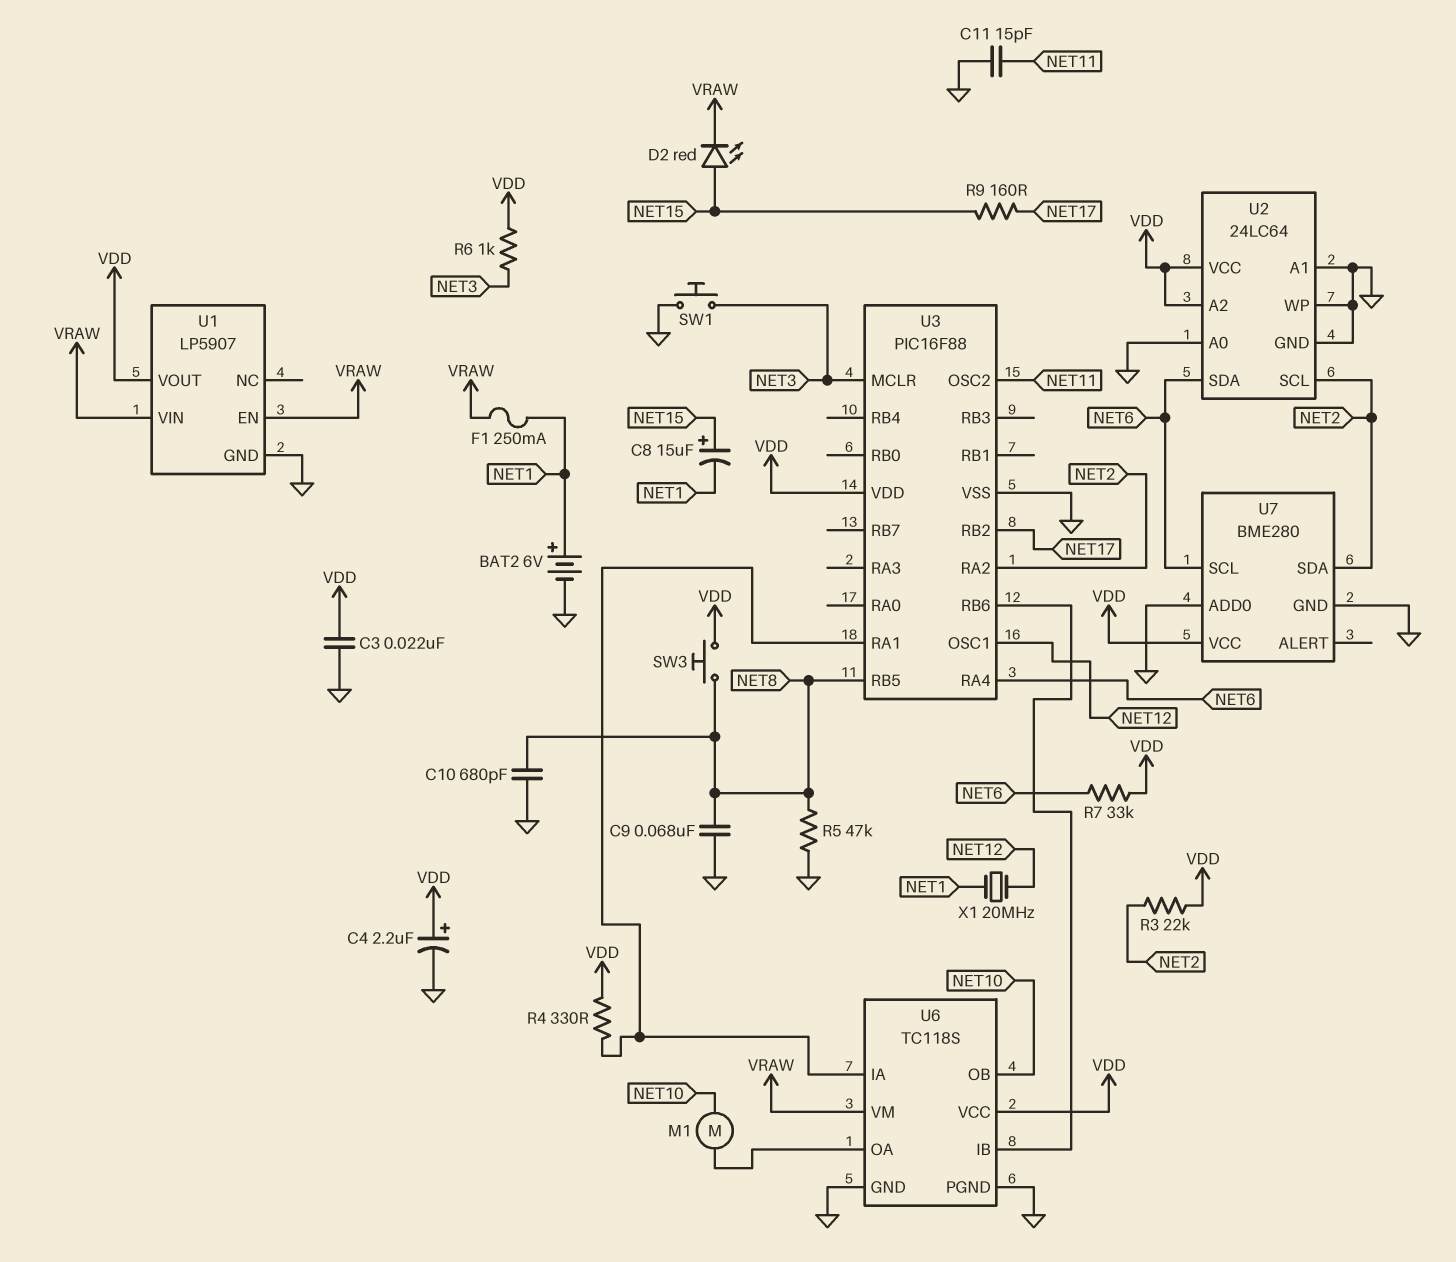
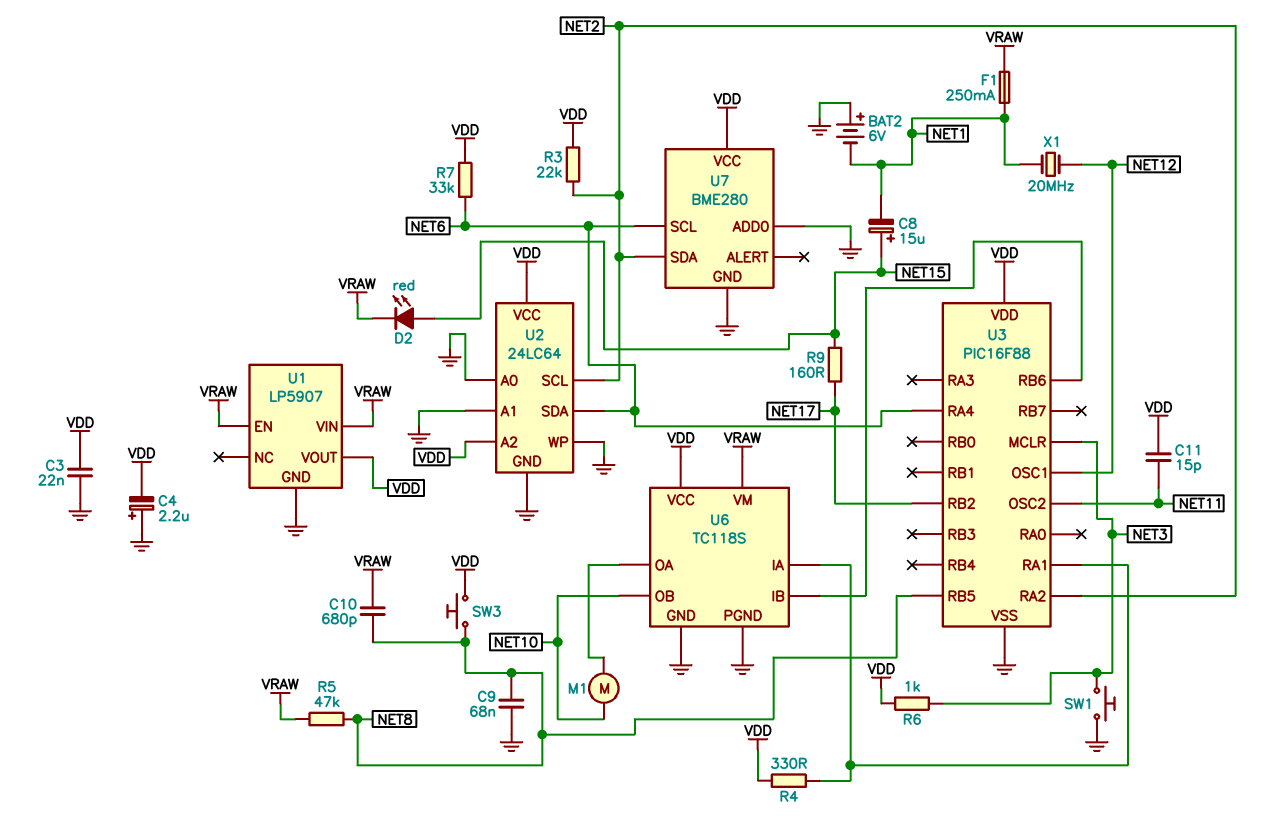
BAT2: 6V (plus NET1, minus GND) -> 6V (plus GND, minus NET1)
C4: 2.2uF (plus VDD, minus GND) -> 2.2uF (plus GND, minus VDD)
C10: 680pF (GND, NET8) -> 680pF (NET8, VRAW)
C11: 15pF (GND, NET11) -> 15pF (NET11, VDD)
R5: 47k (GND, NET8) -> 47k (NET8, VRAW)

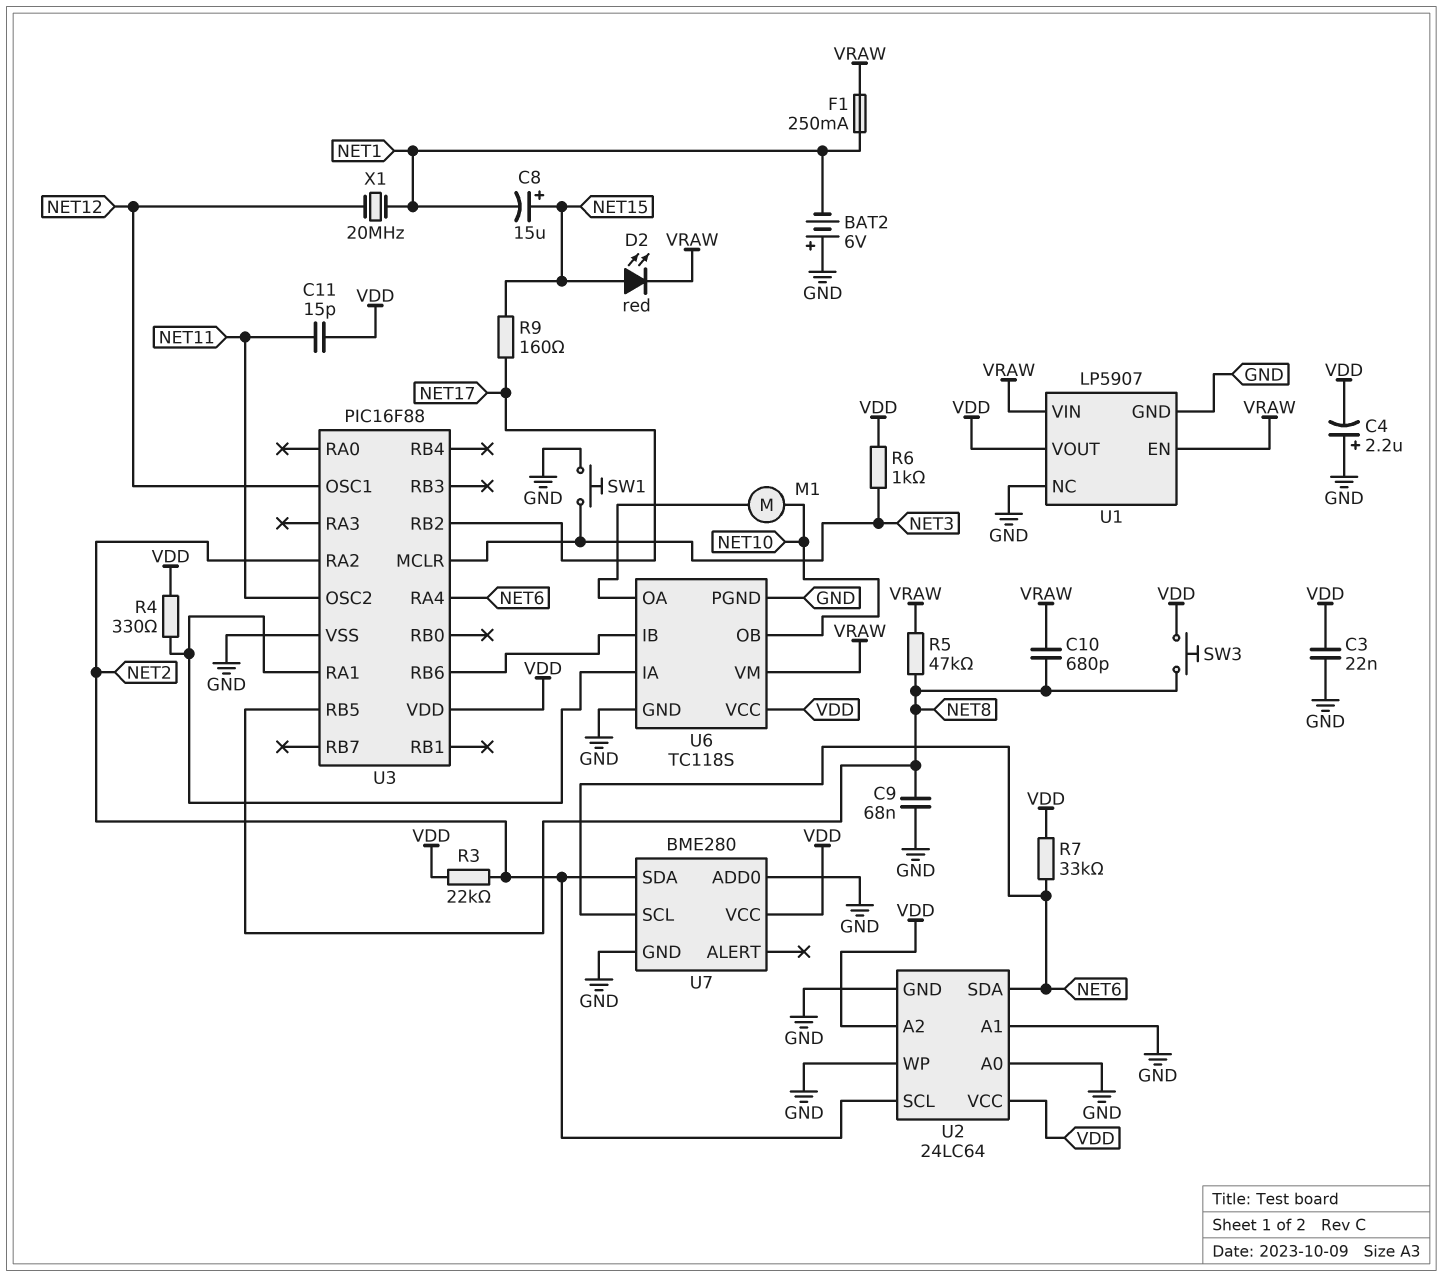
U1 pin NC: none -> GND

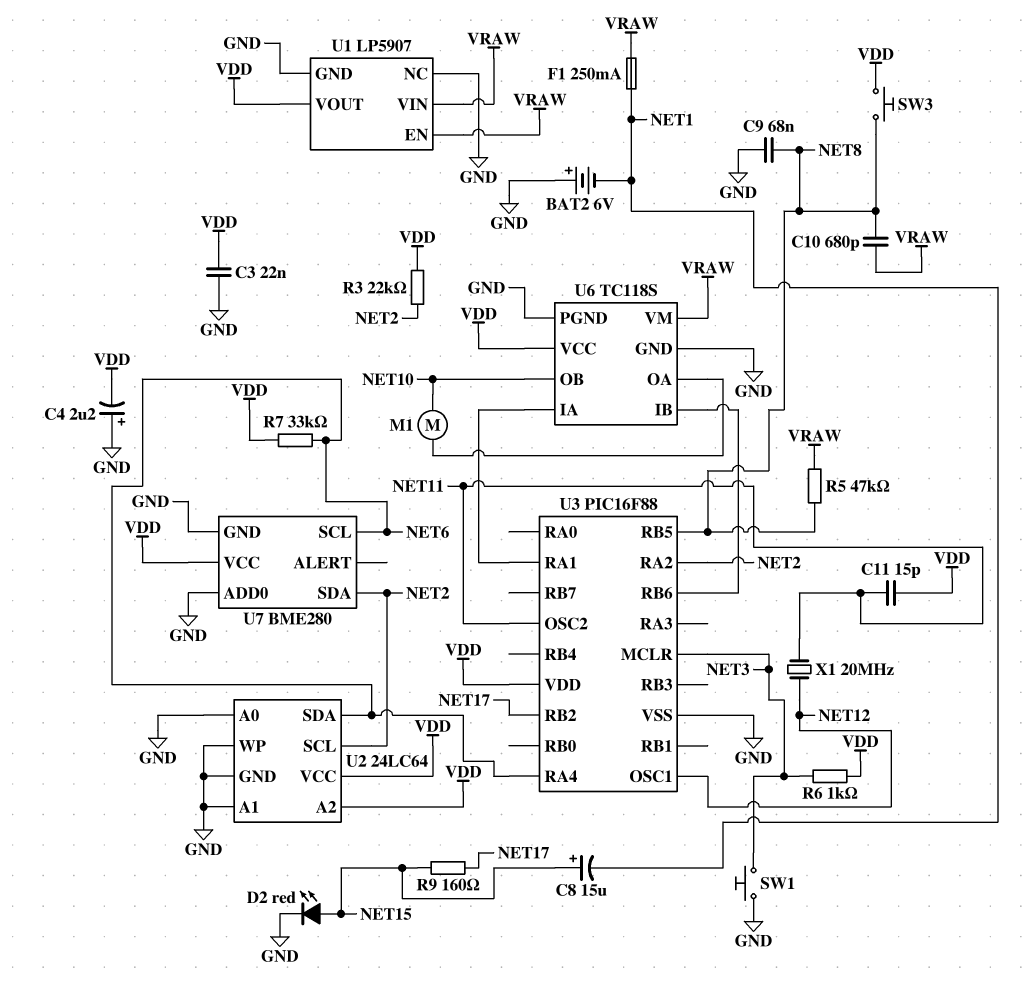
D2: LED red (A NET15, K VRAW) -> LED red (A NET15, K GND)
R4: 330 (U3/RA1, VDD) -> none
X1: 20MHz (NET1, NET12) -> 20MHz (NET11, NET12)

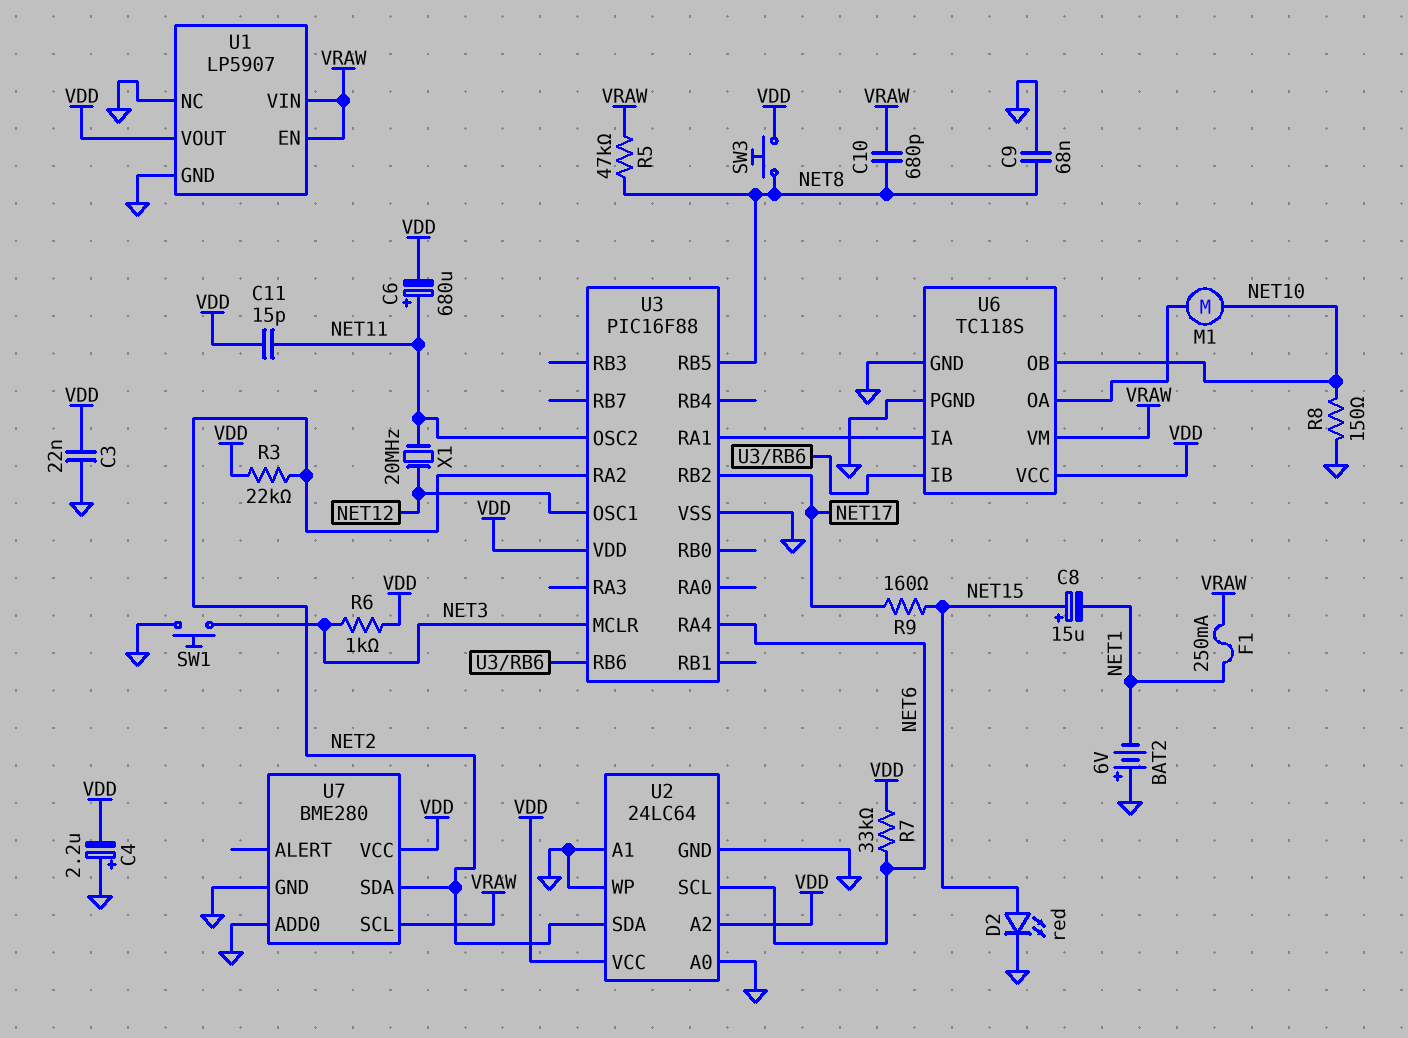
C6: none -> 680uF (plus NET11, minus VDD)
R8: none -> 150 (GND, NET10)
U2 pin SCL: NET2 -> NET6
U2 pin SDA: NET6 -> NET2
U7 pin SCL: NET6 -> VRAW

